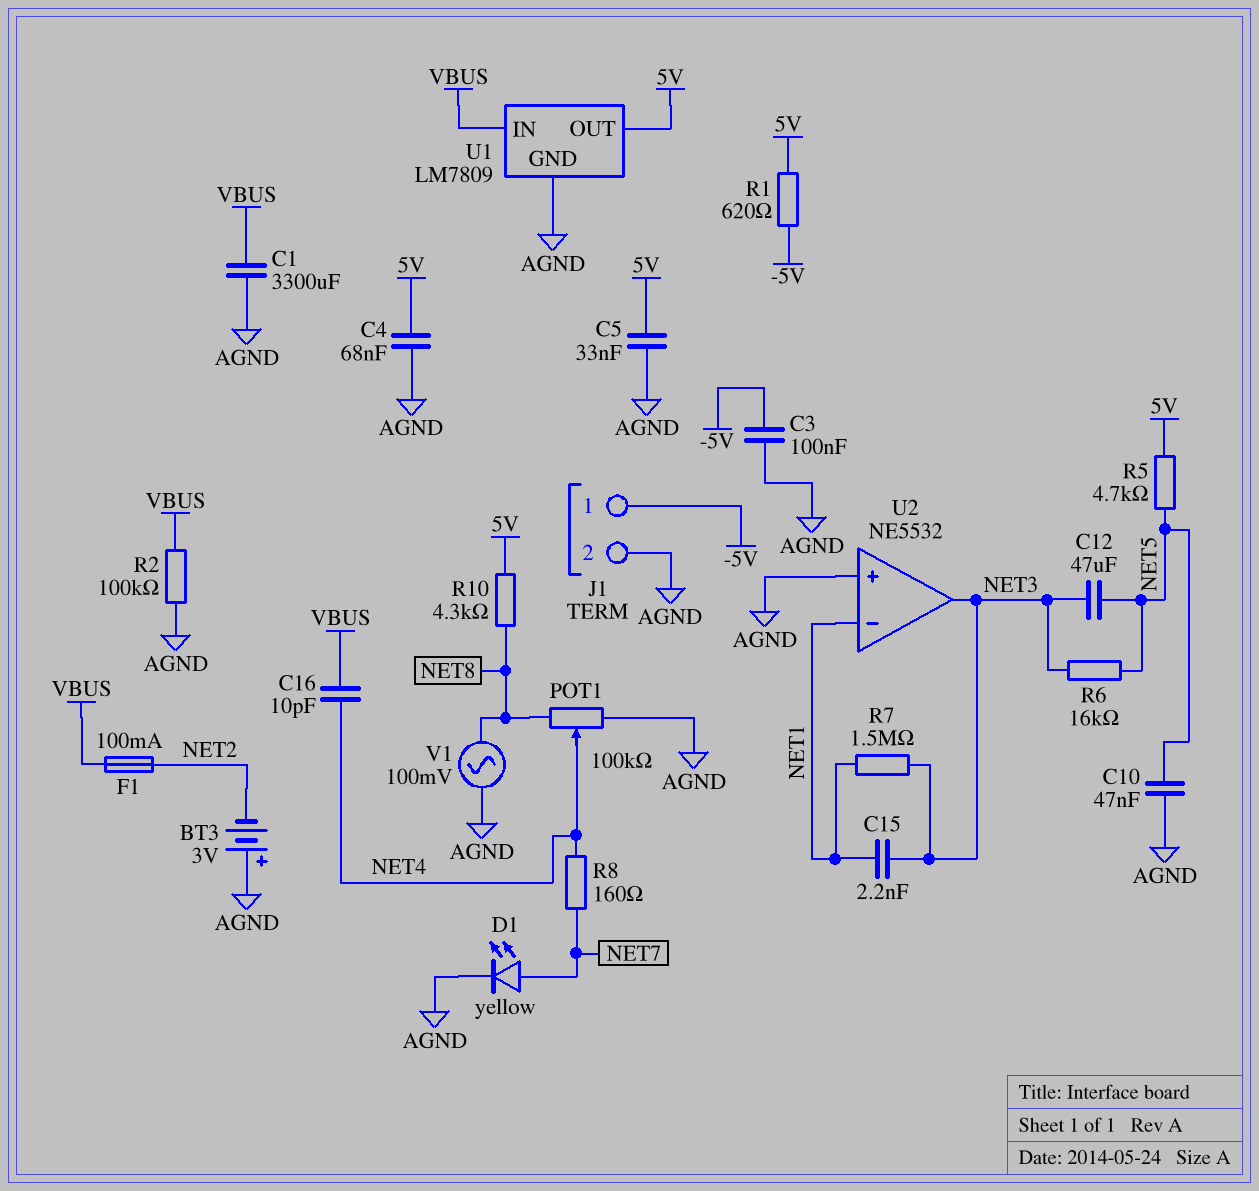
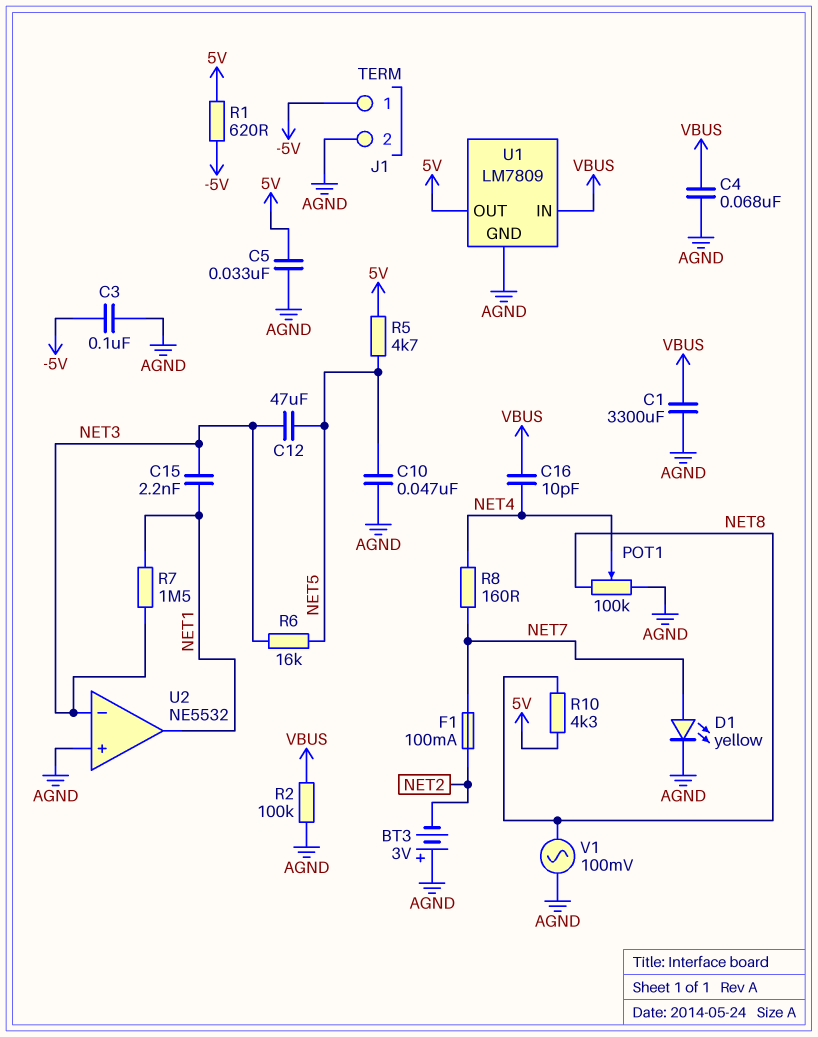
C4: 68nF (5V, AGND) -> 68nF (AGND, VBUS)
F1: 100mA (NET2, VBUS) -> 100mA (NET2, NET7)
U2 pin in-: NET1 -> NET3
U2 pin out: NET3 -> NET1

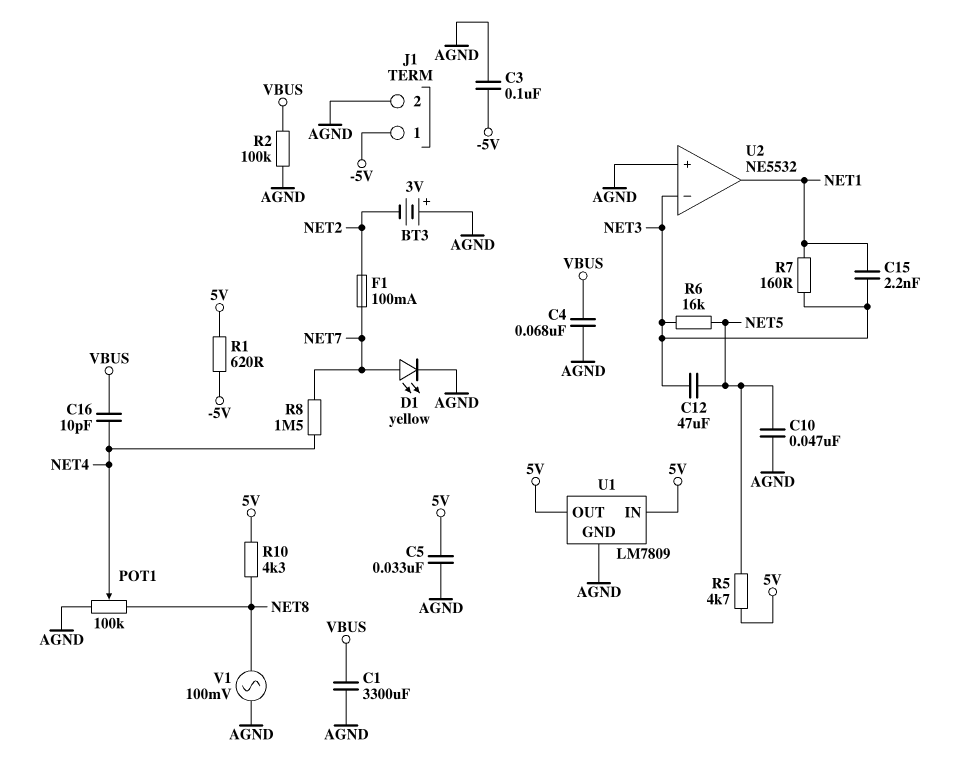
R7: 1.5M (NET1, NET3) -> 160 (NET1, NET3)
R8: 160 (NET4, NET7) -> 1.5M (NET4, NET7)
U1 pin IN: VBUS -> 5V

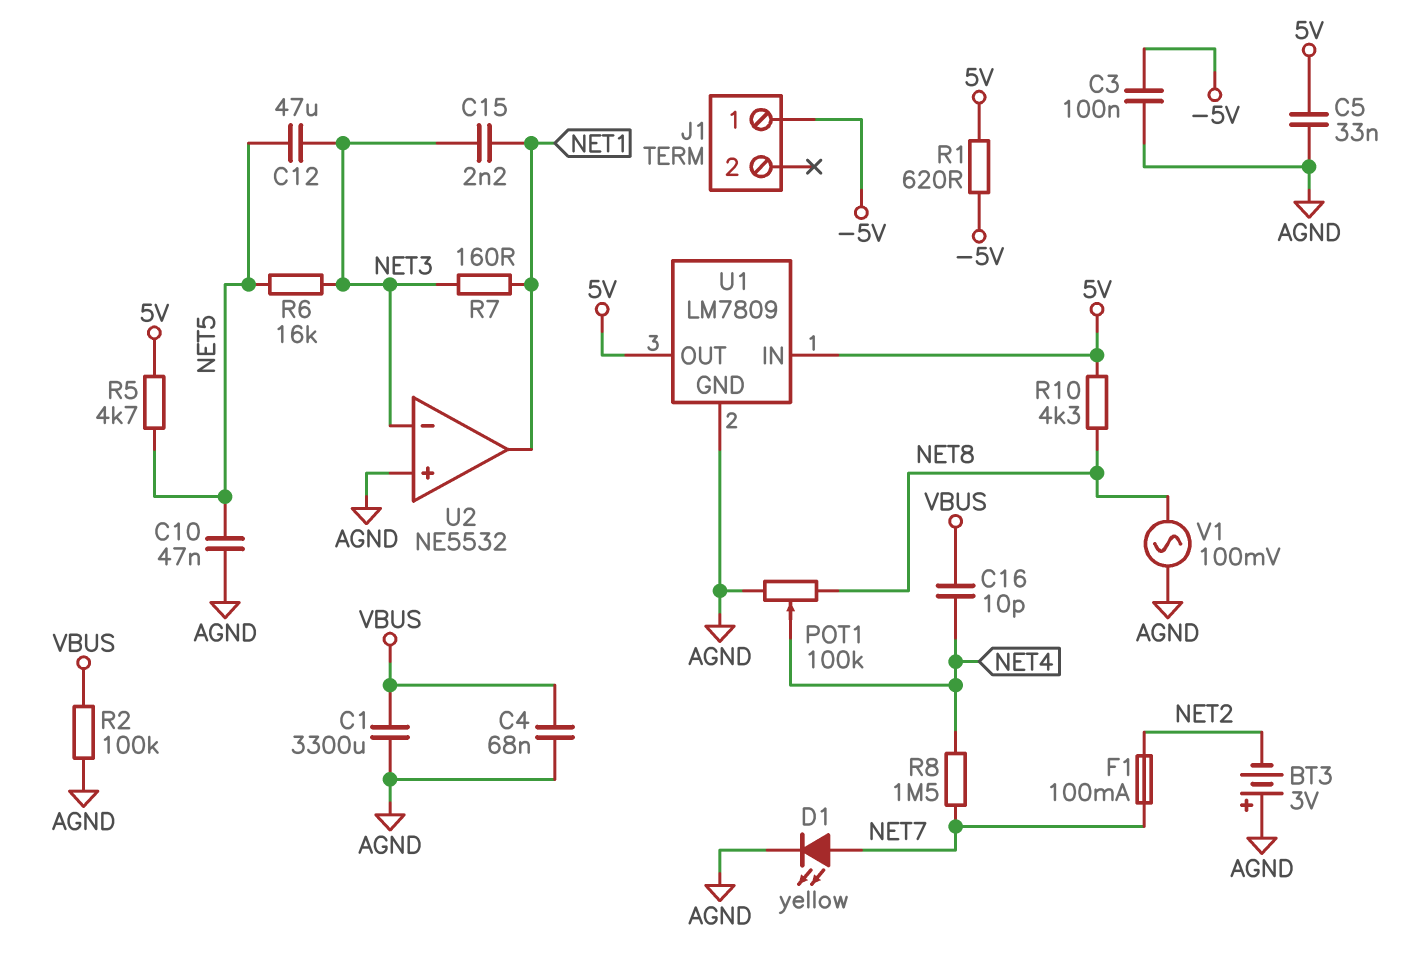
J1 pin 2: AGND -> none

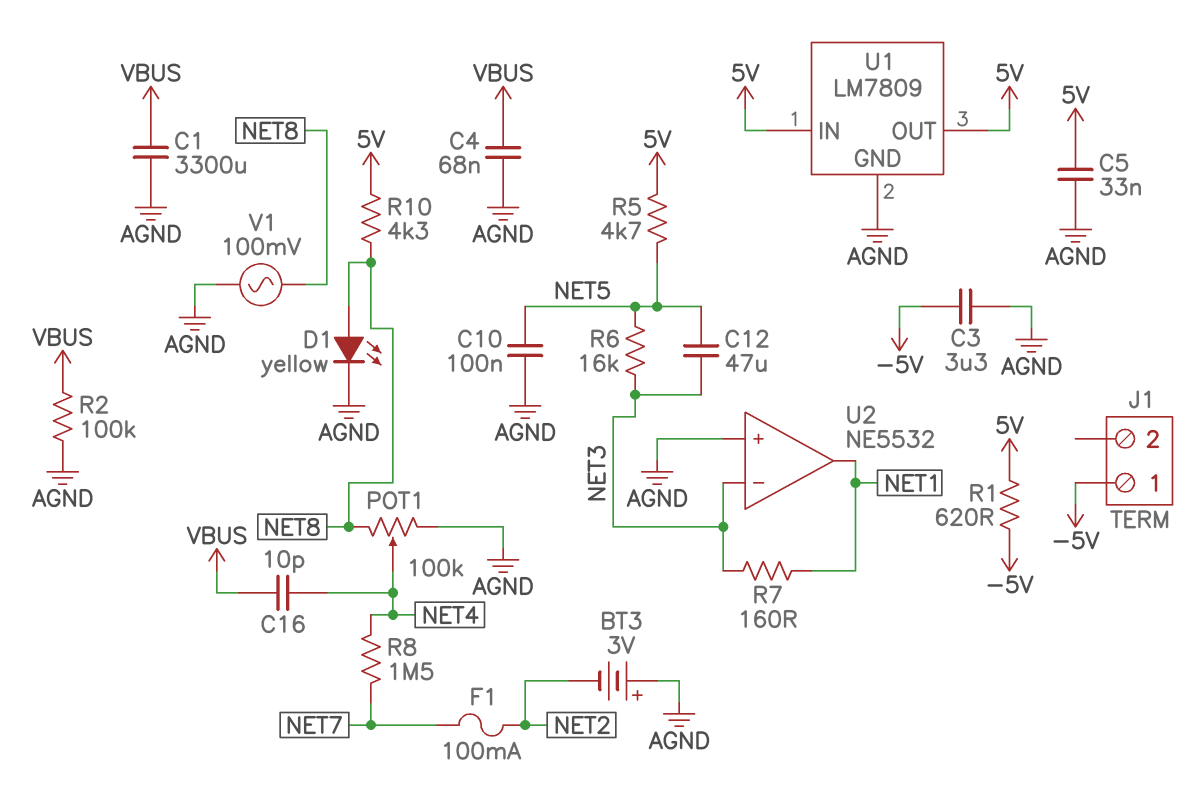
C3: 100nF (-5V, AGND) -> 3.3uF (-5V, AGND)
C10: 47nF (AGND, NET5) -> 100nF (AGND, NET5)
C15: 2.2nF (NET1, NET3) -> none
D1: LED yellow (A NET7, K AGND) -> LED yellow (A NET8, K AGND)

